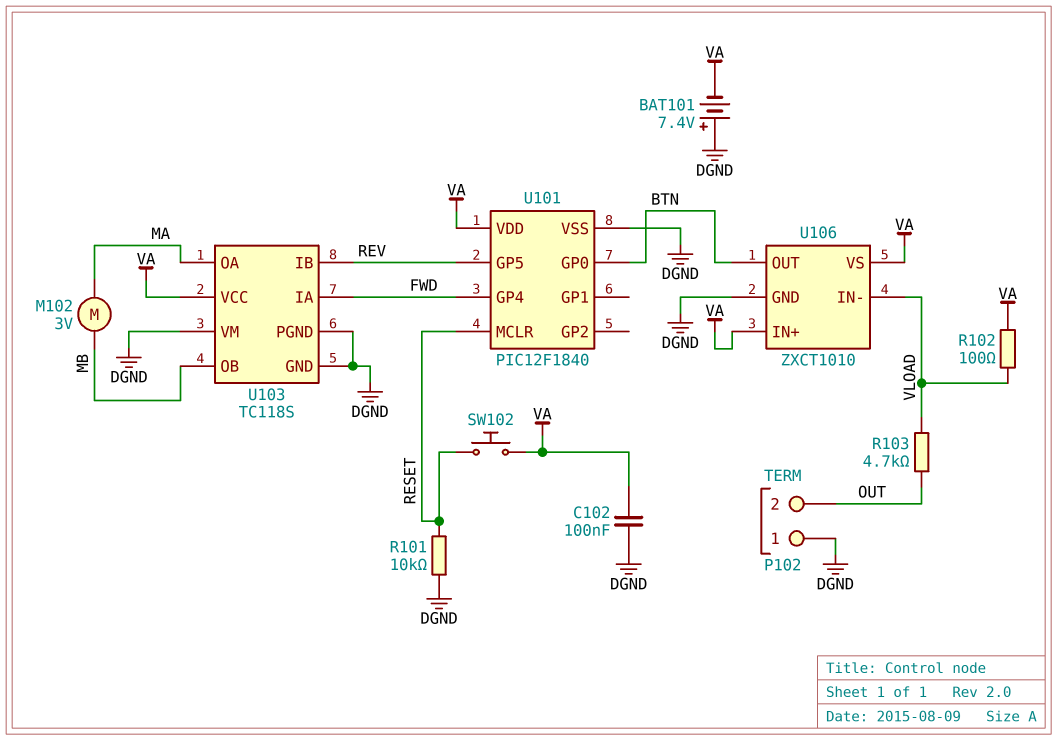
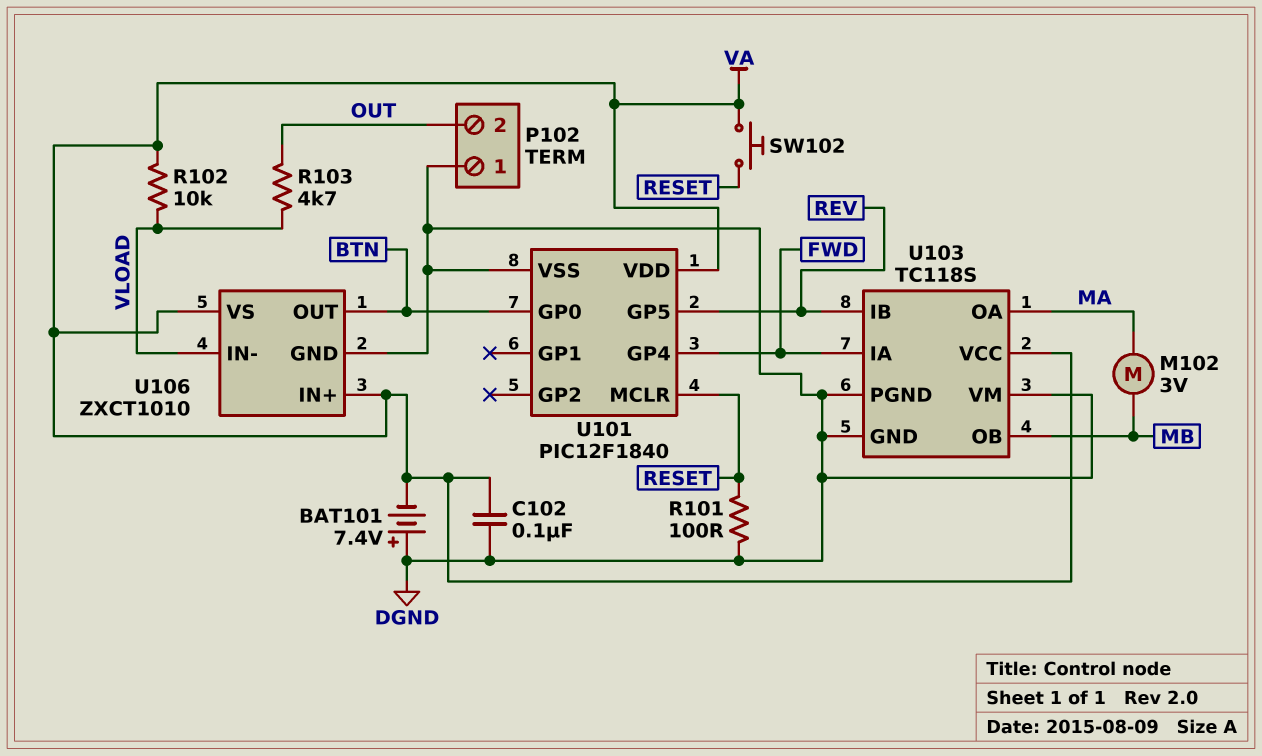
R101: 10k (DGND, RESET) -> 100 (DGND, RESET)
R102: 100 (VA, VLOAD) -> 10k (VA, VLOAD)

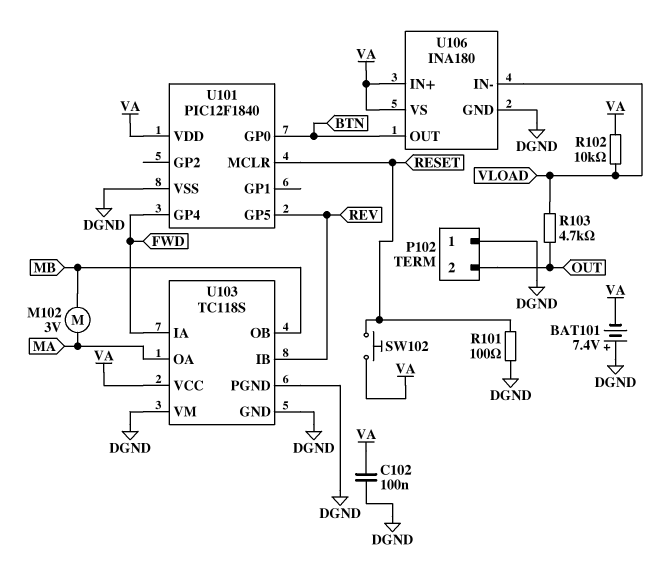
U106: ZXCT1010 -> INA180

